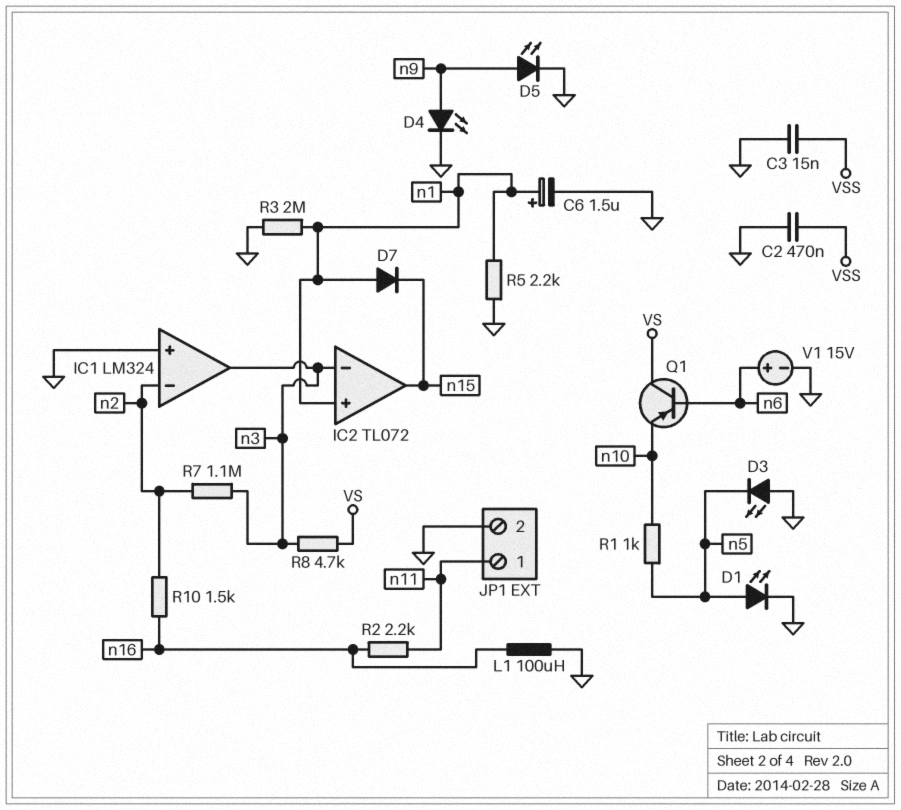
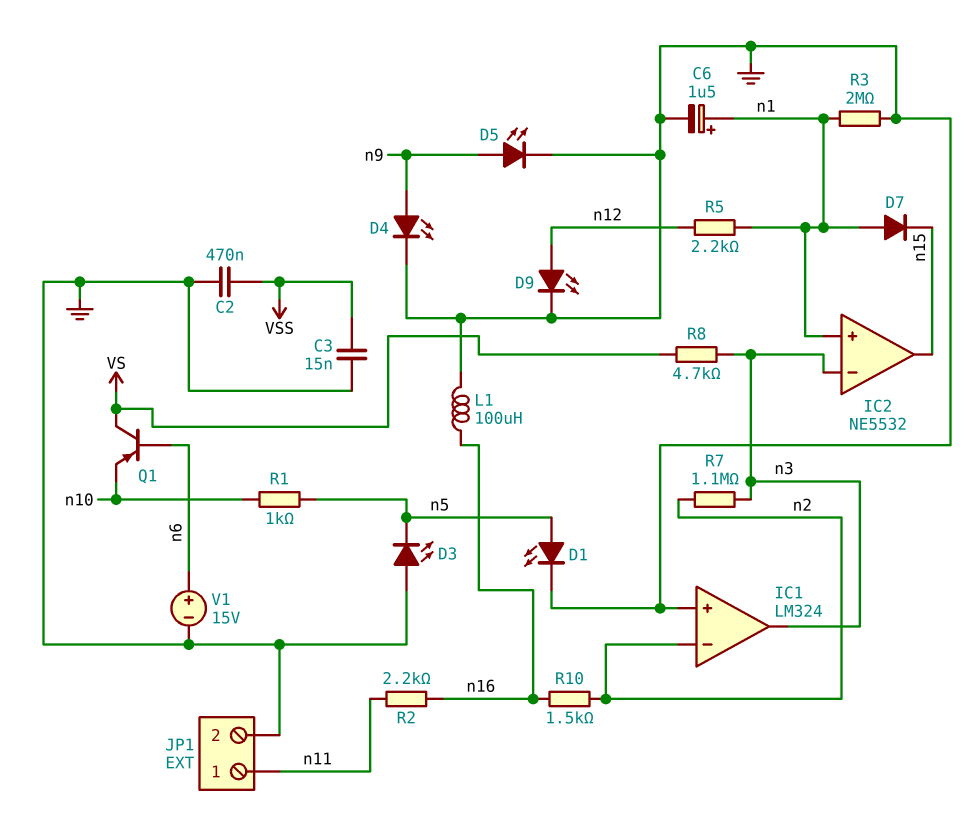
D9: none -> LED (A n12, K GND)
IC2: TL072 -> NE5532
R5: 2.2k (GND, n1) -> 2.2k (n1, n12)

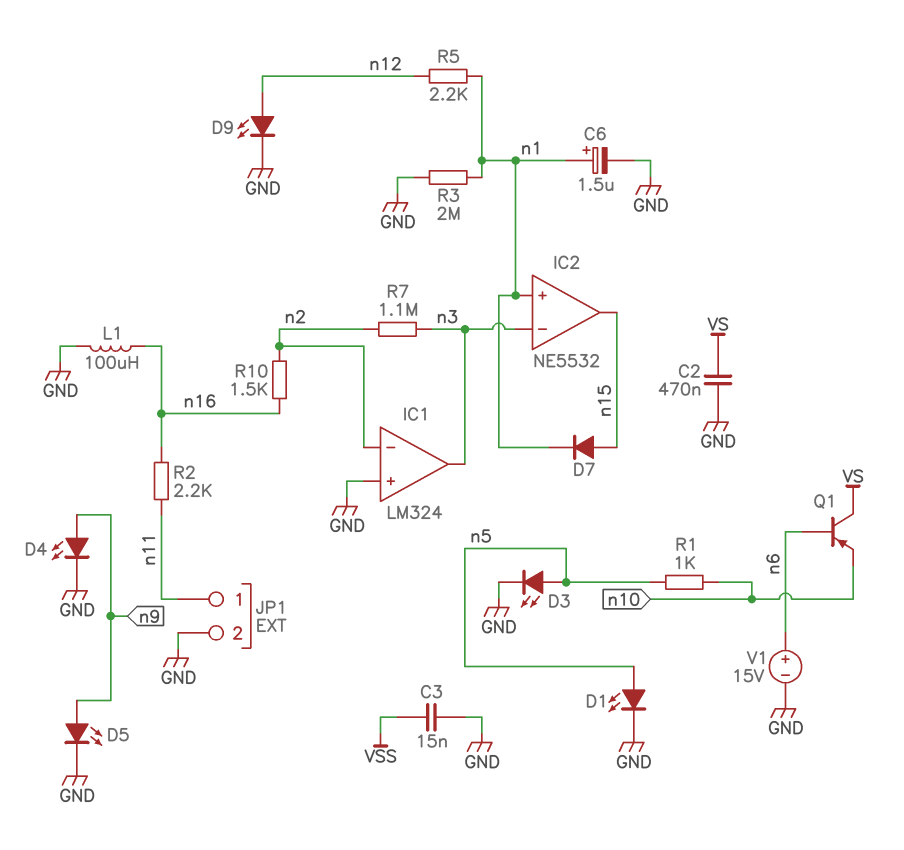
C2: 470nF (GND, VSS) -> 470nF (GND, VS)
D3: LED (A GND, K n5) -> LED (A n5, K GND)
D7: diode (A n1, K n15) -> diode (A n15, K n1)
R8: 4.7k (VS, n3) -> none

